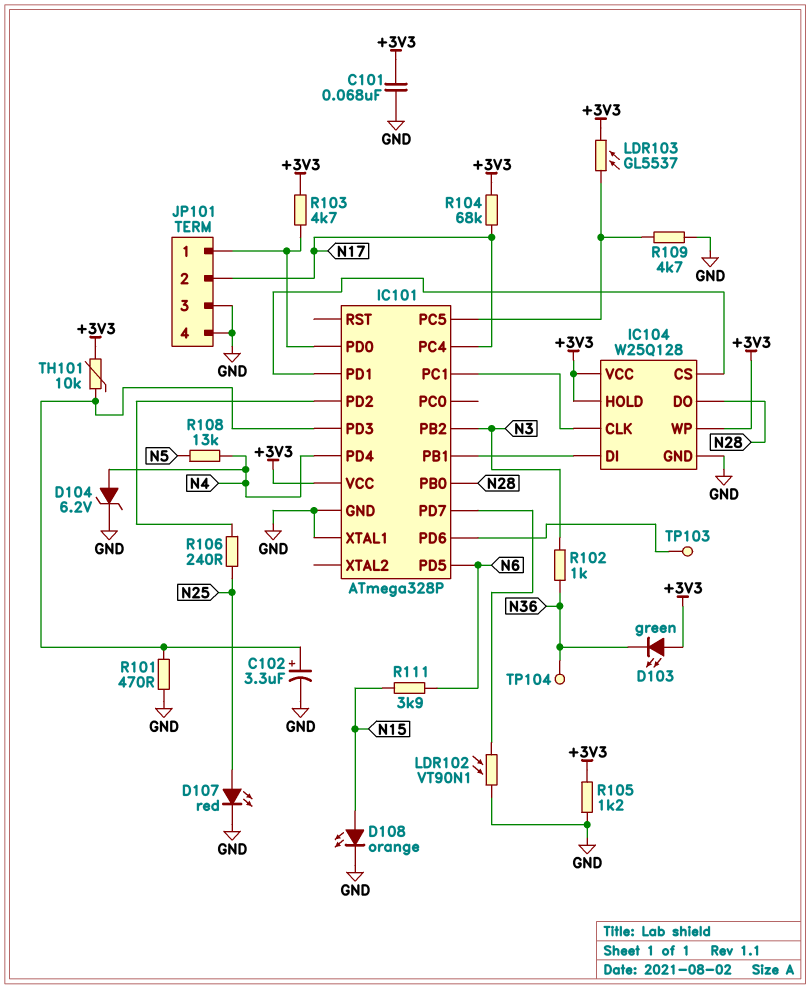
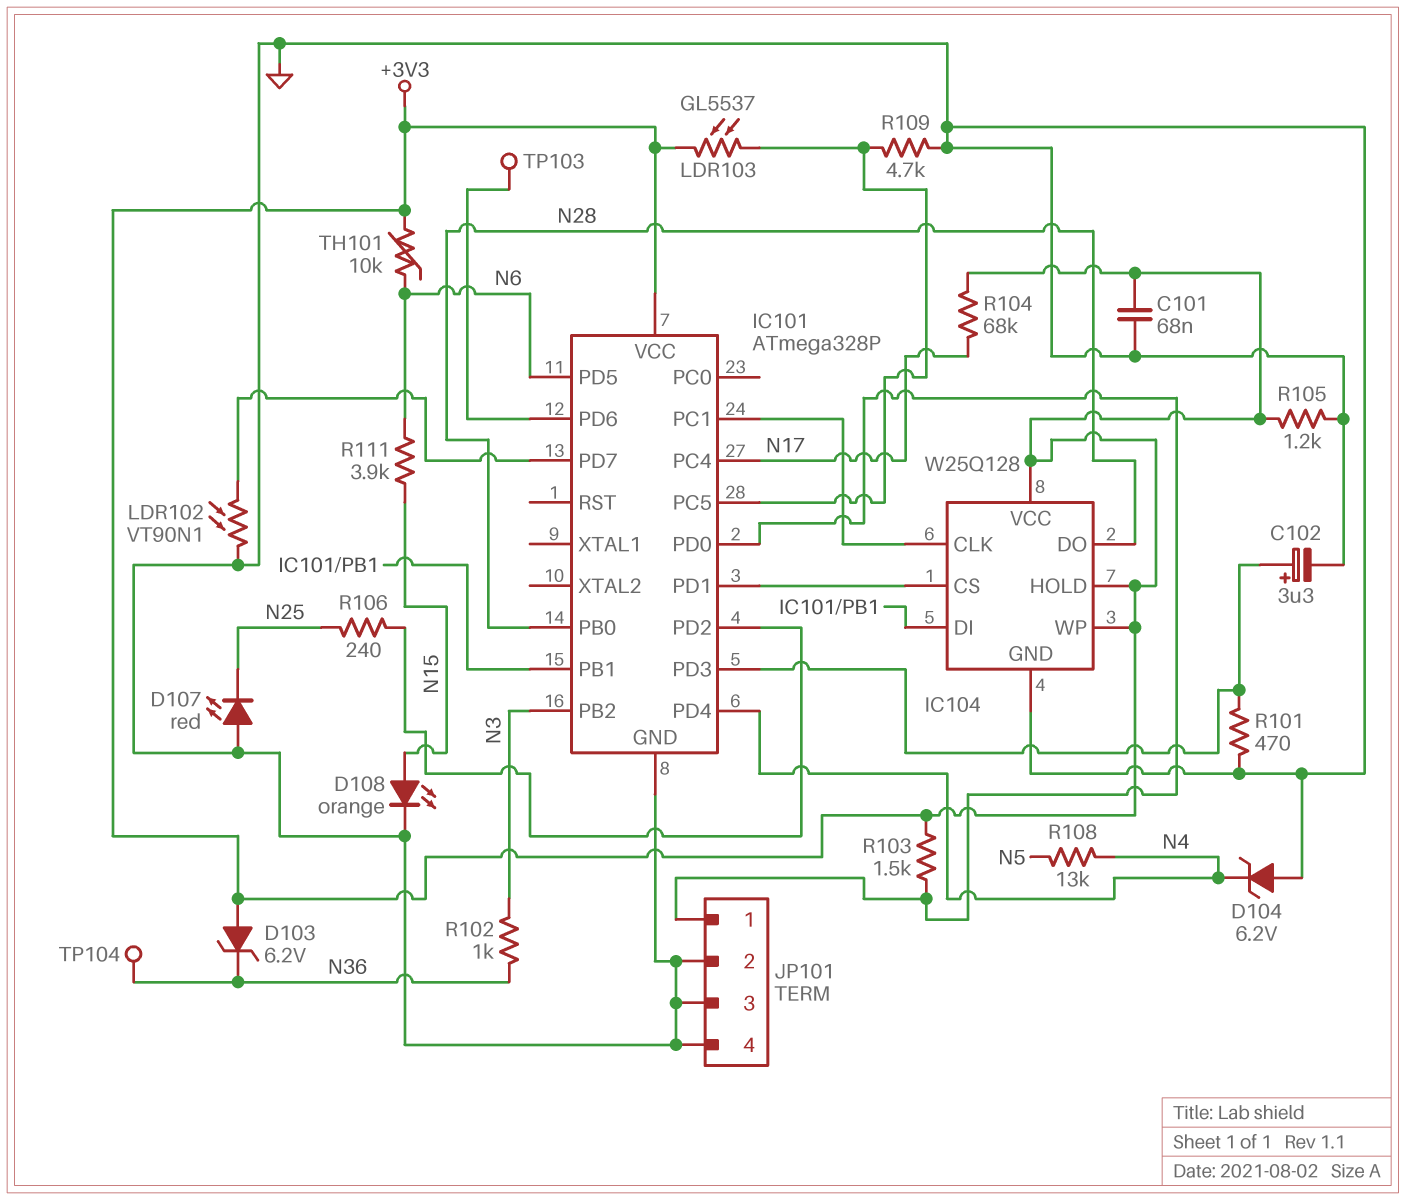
D103: LED green (A +3V3, K N36) -> zener 6.2V (A +3V3, K N36)
D104: zener 6.2V (A N4, K GND) -> zener 6.2V (A GND, K N4)
D107: LED red (A N25, K GND) -> LED red (A GND, K N25)
IC101 pin XTAL1: GND -> none
JP101 pin 2: N17 -> GND
R103: 4.7k (+3V3, IC101/PD0) -> 1.5k (+3V3, IC101/PD0)
TH101: 10k (+3V3, IC101/PD3) -> 10k (+3V3, N6)

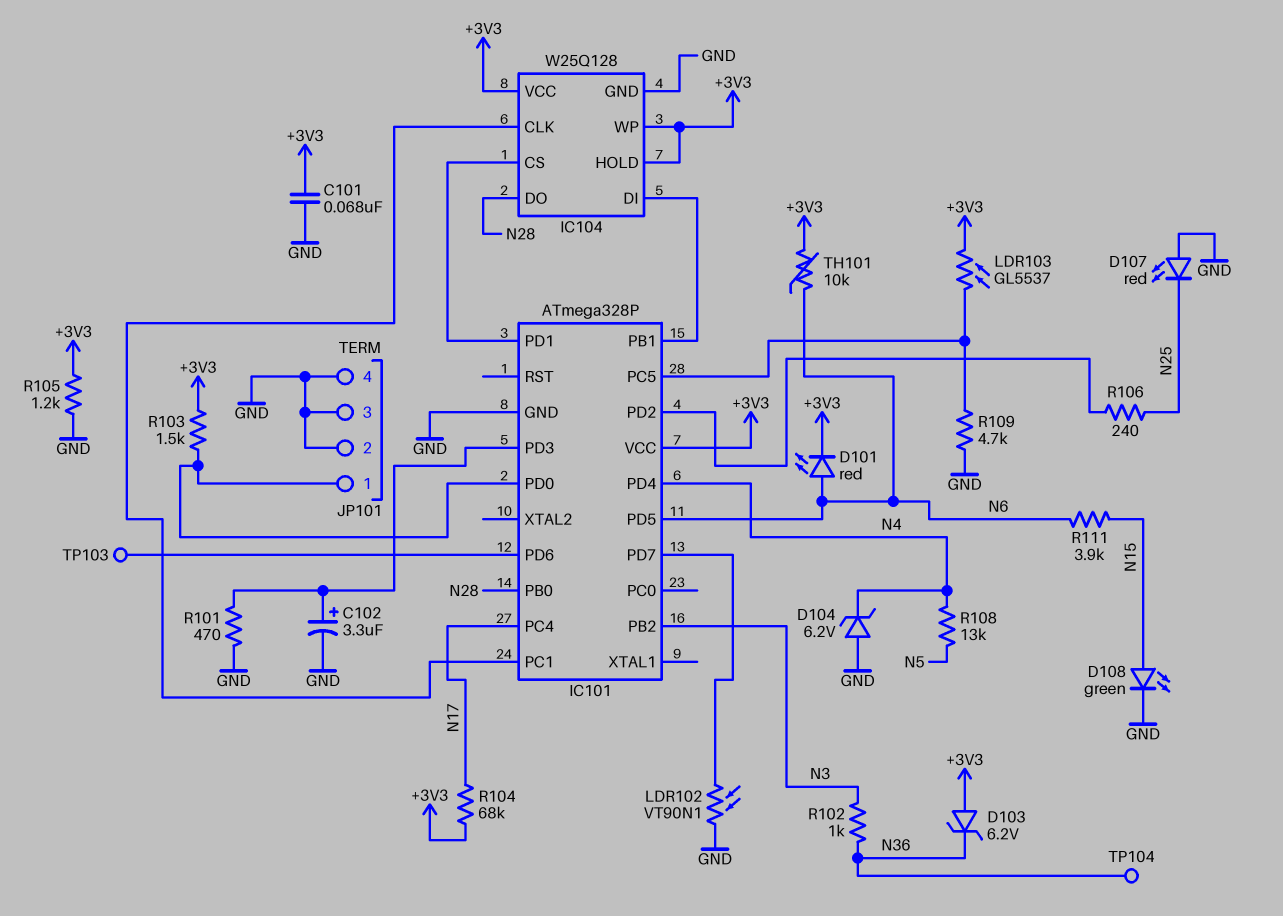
D101: none -> LED red (A N6, K +3V3)
D108: LED orange (A N15, K GND) -> LED green (A N15, K GND)

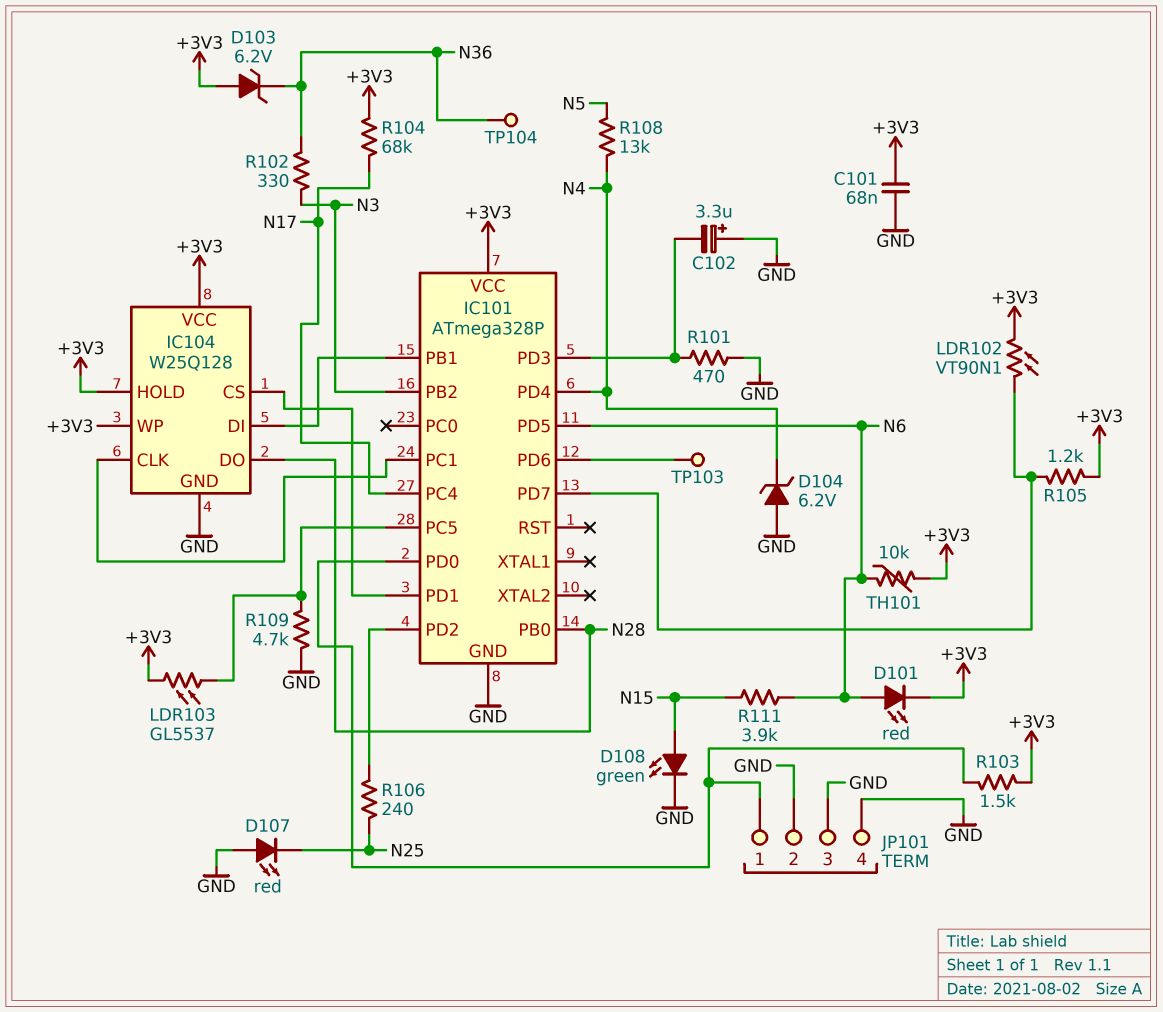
C102: 3.3uF (plus IC101/PD3, minus GND) -> 3.3uF (plus GND, minus IC101/PD3)
LDR102: VT90N1 (GND, IC101/PD7) -> VT90N1 (+3V3, IC101/PD7)
R102: 1k (N3, N36) -> 330 (N3, N36)
R105: 1.2k (+3V3, GND) -> 1.2k (+3V3, IC101/PD7)

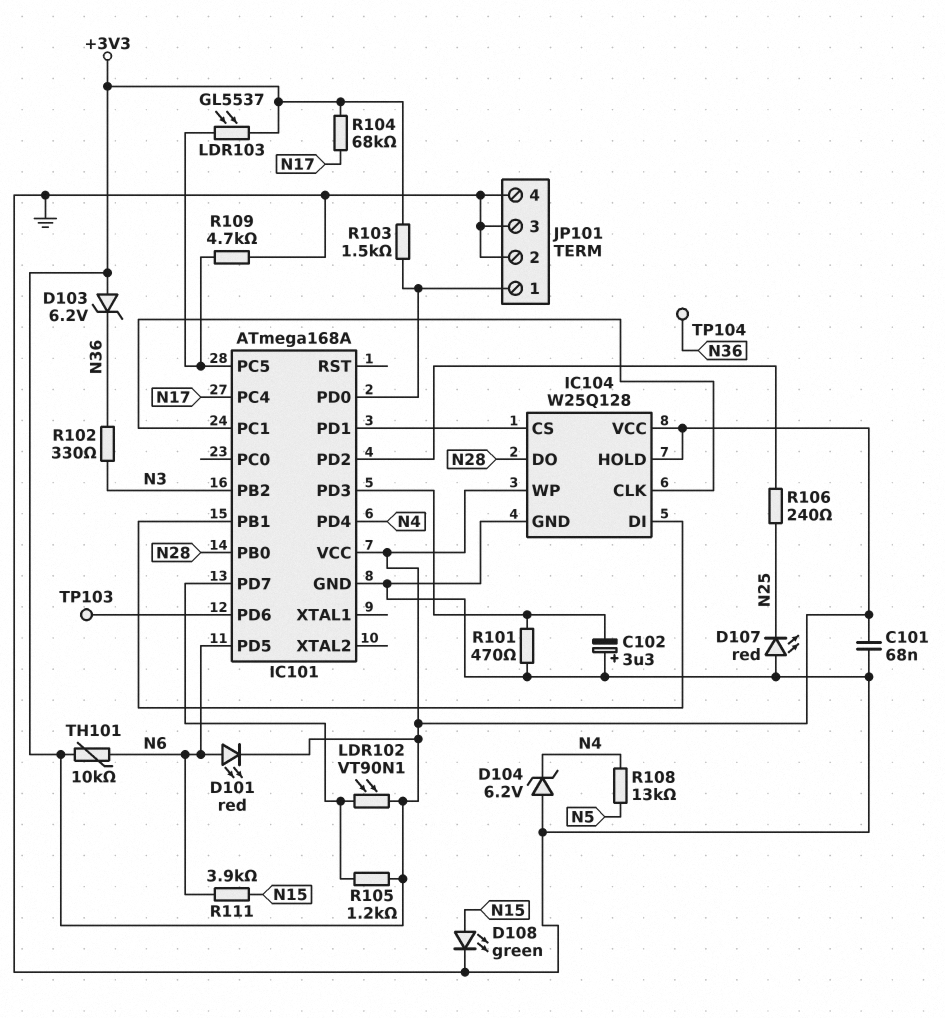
IC101: ATmega328P -> ATmega168A

